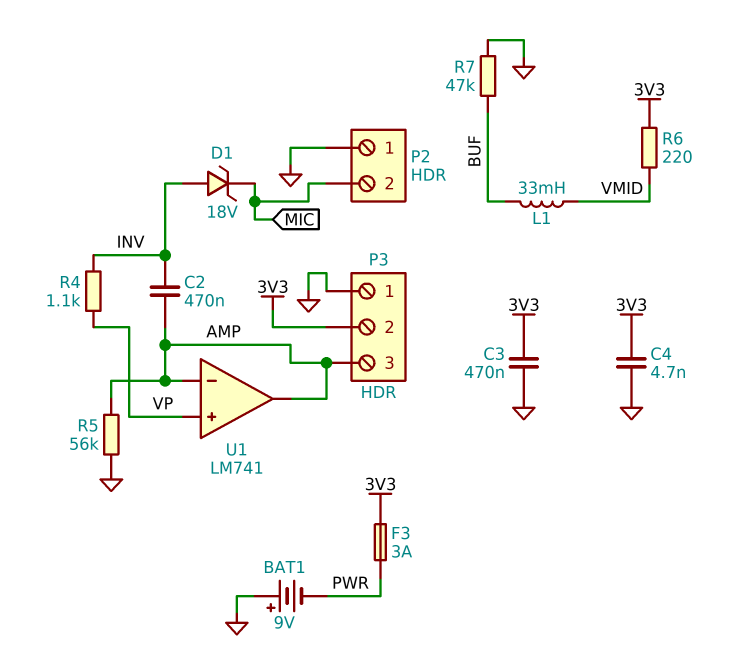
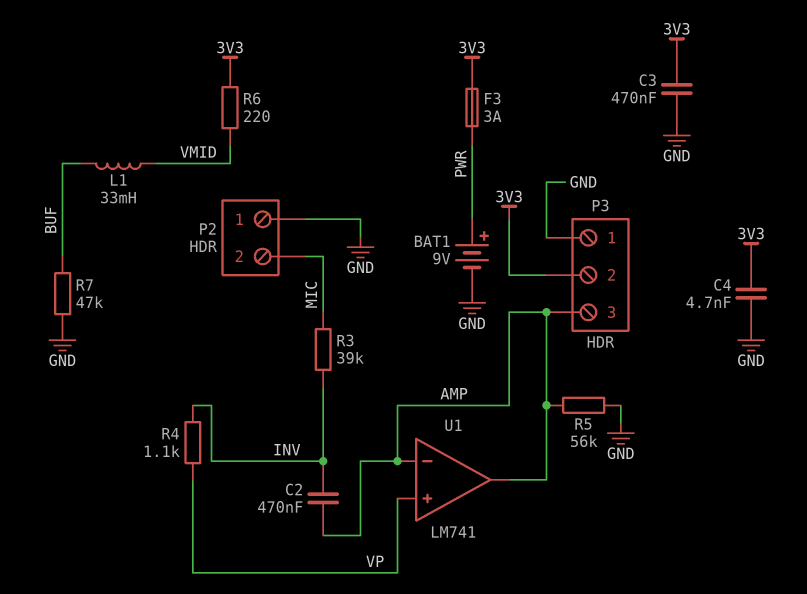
BAT1: 9V (plus GND, minus PWR) -> 9V (plus PWR, minus GND)
D1: zener 18V (A INV, K MIC) -> none
R3: none -> 39k (INV, MIC)

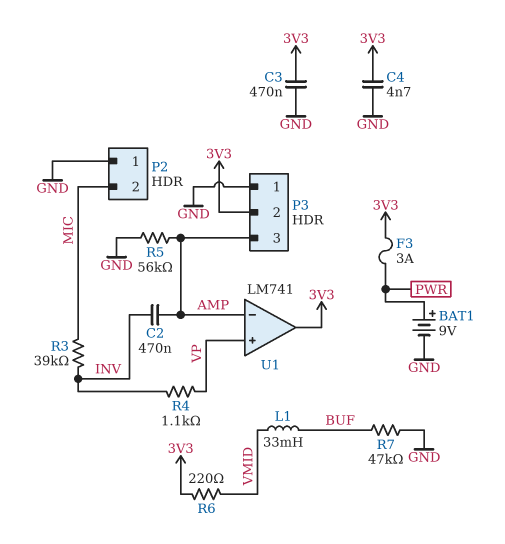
U1 pin out: AMP -> 3V3

